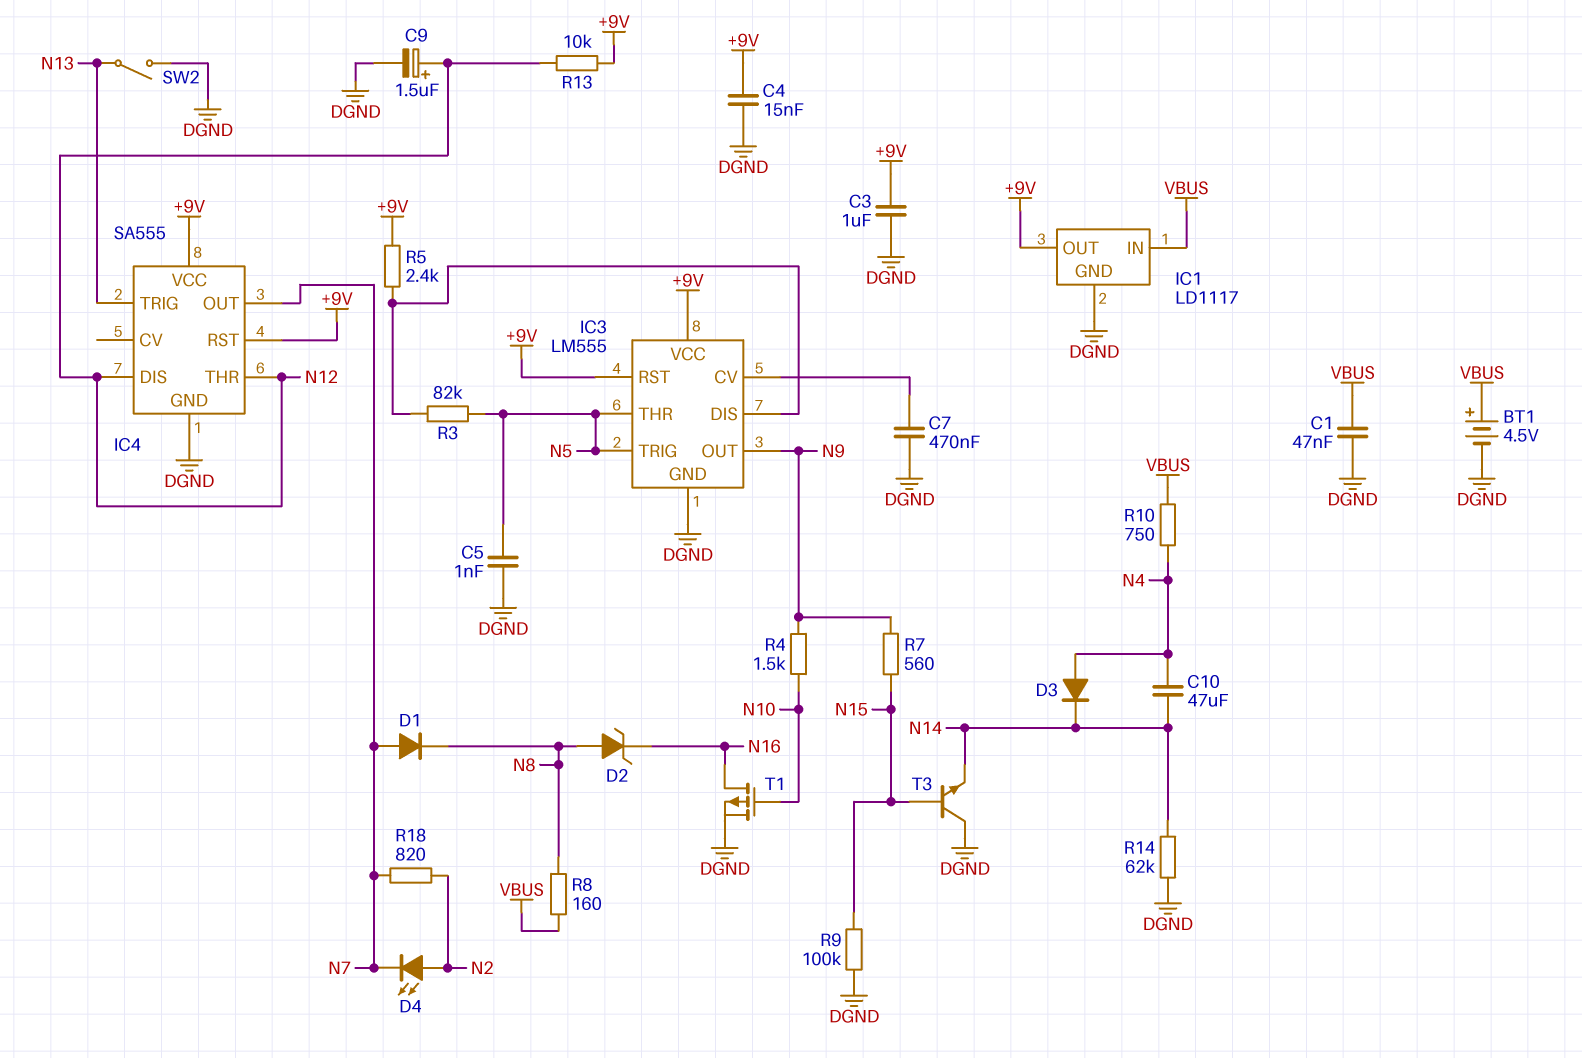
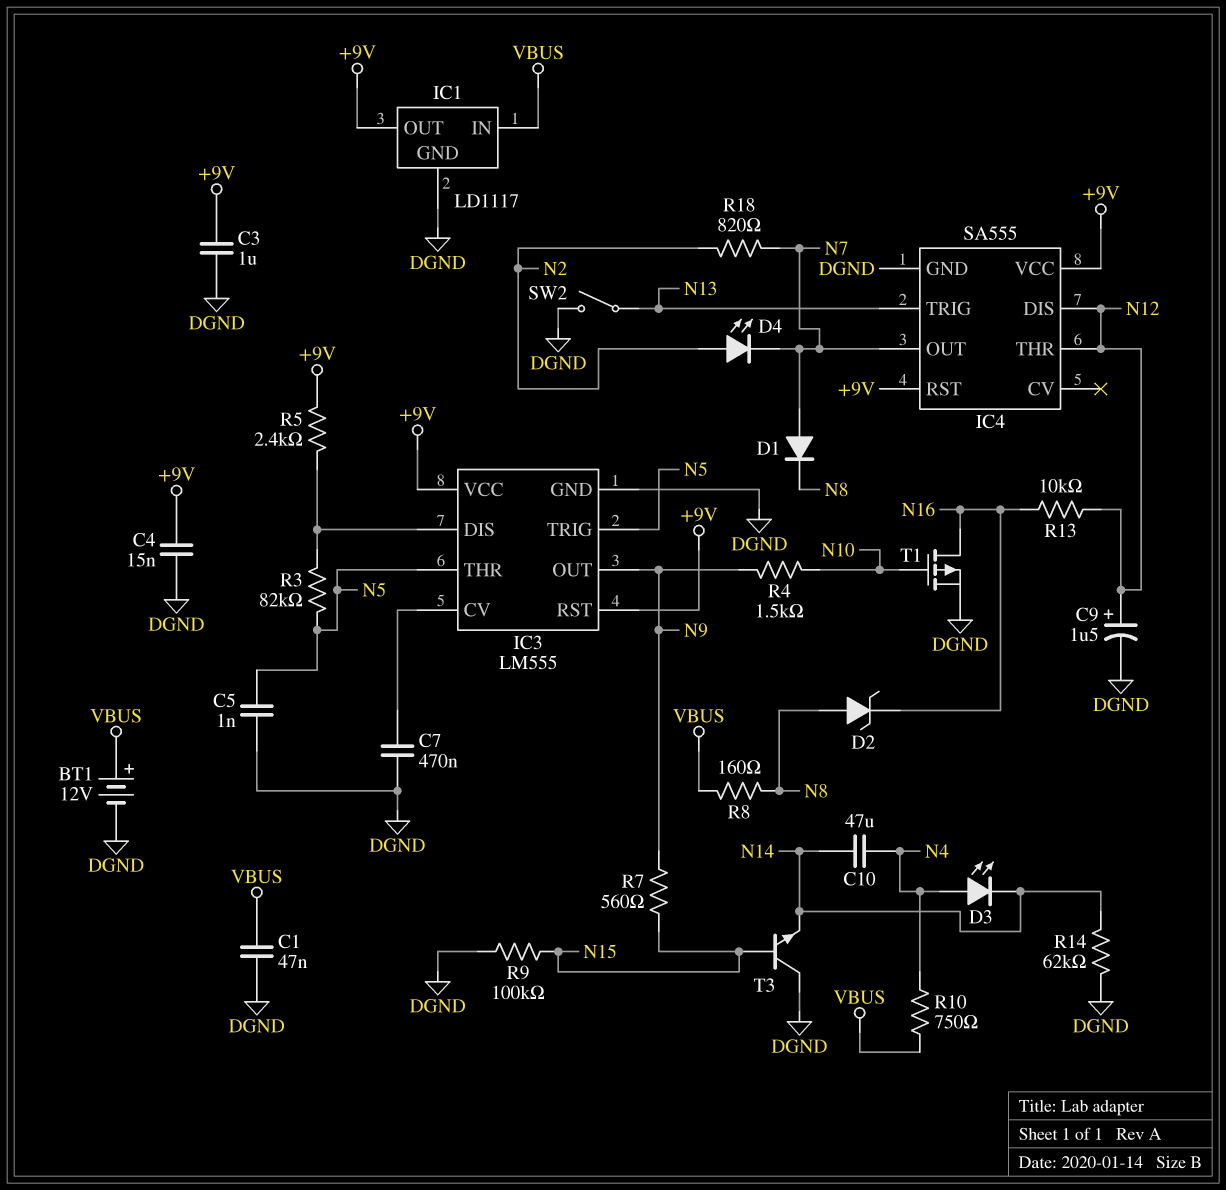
BT1: 4.5V (plus VBUS, minus DGND) -> 12V (plus VBUS, minus DGND)
D3: diode (A N4, K N14) -> LED (A N4, K N14)
R13: 10k (+9V, N12) -> 10k (N12, N16)

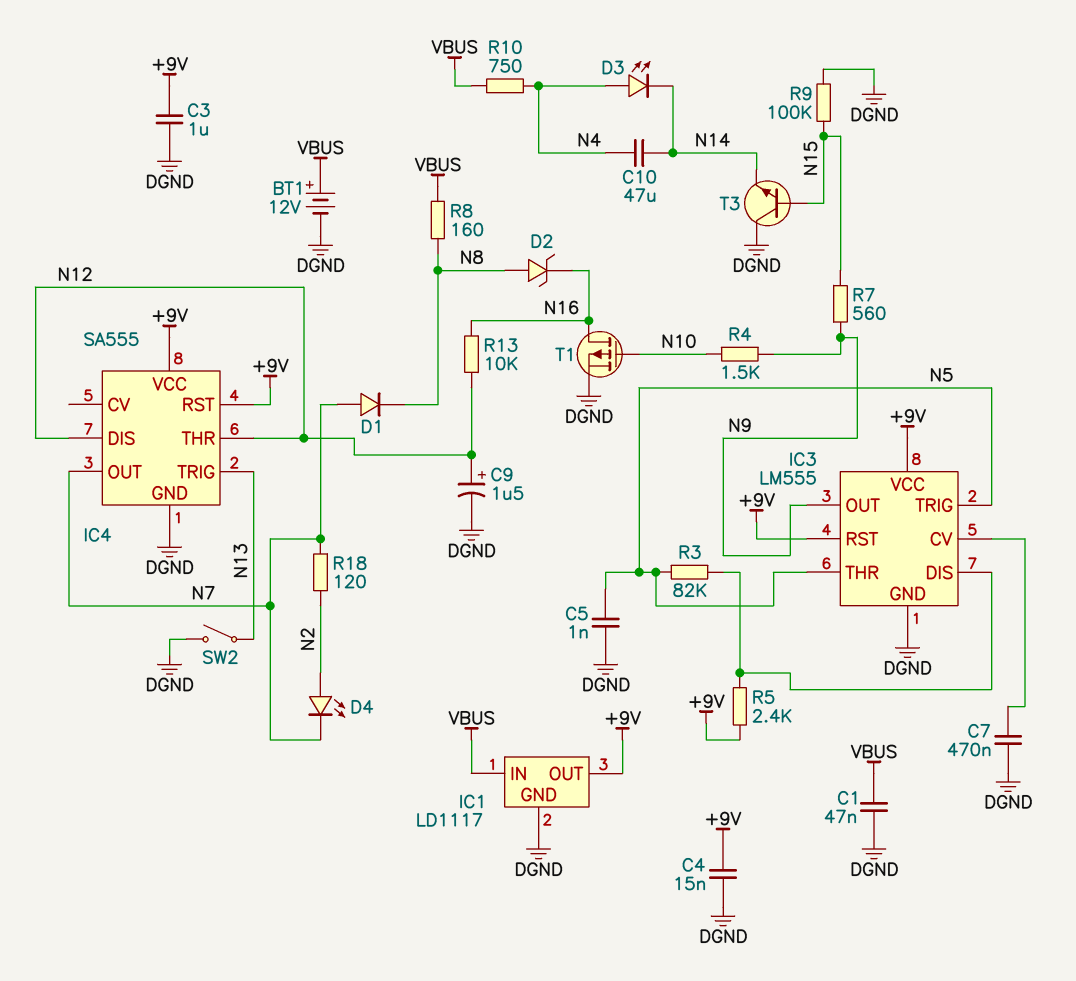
R14: 62k (DGND, N14) -> none
R18: 820 (N2, N7) -> 120 (N2, N7)

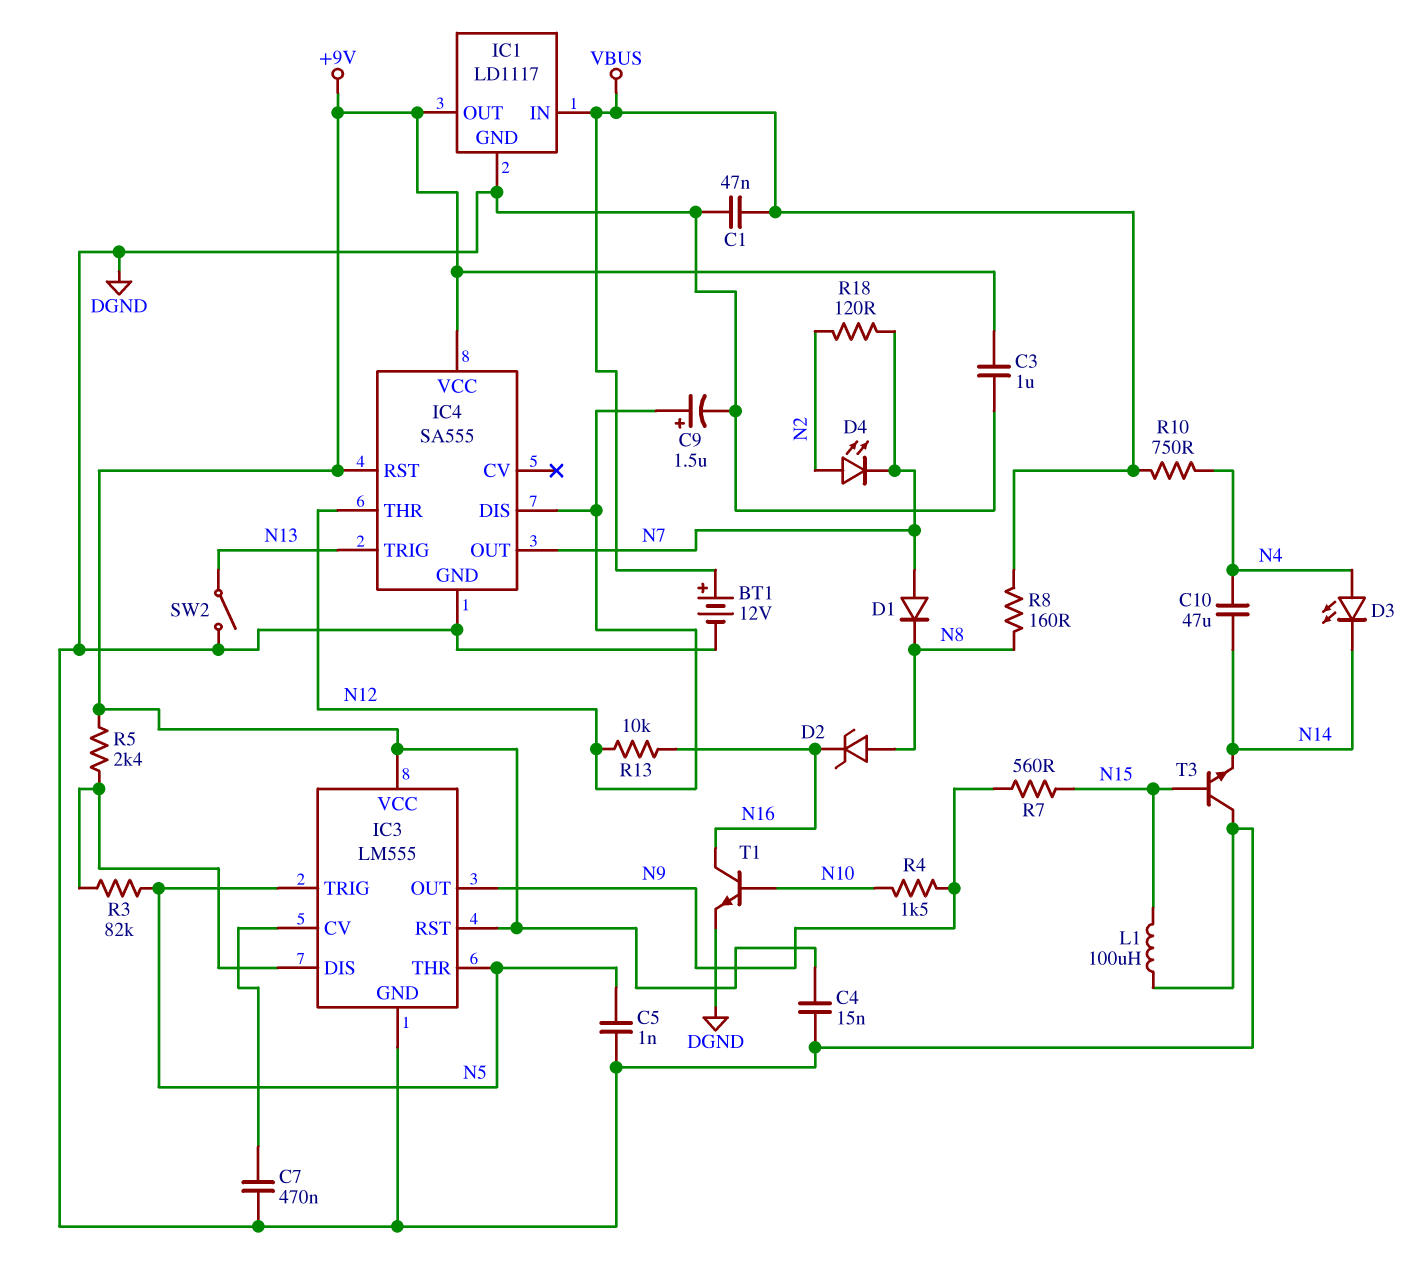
L1: none -> 100uH (DGND, N15)
R9: 100k (DGND, N15) -> none
T1: PMOS (G N10, D N16, S DGND) -> NPN (B N10, C N16, E DGND)

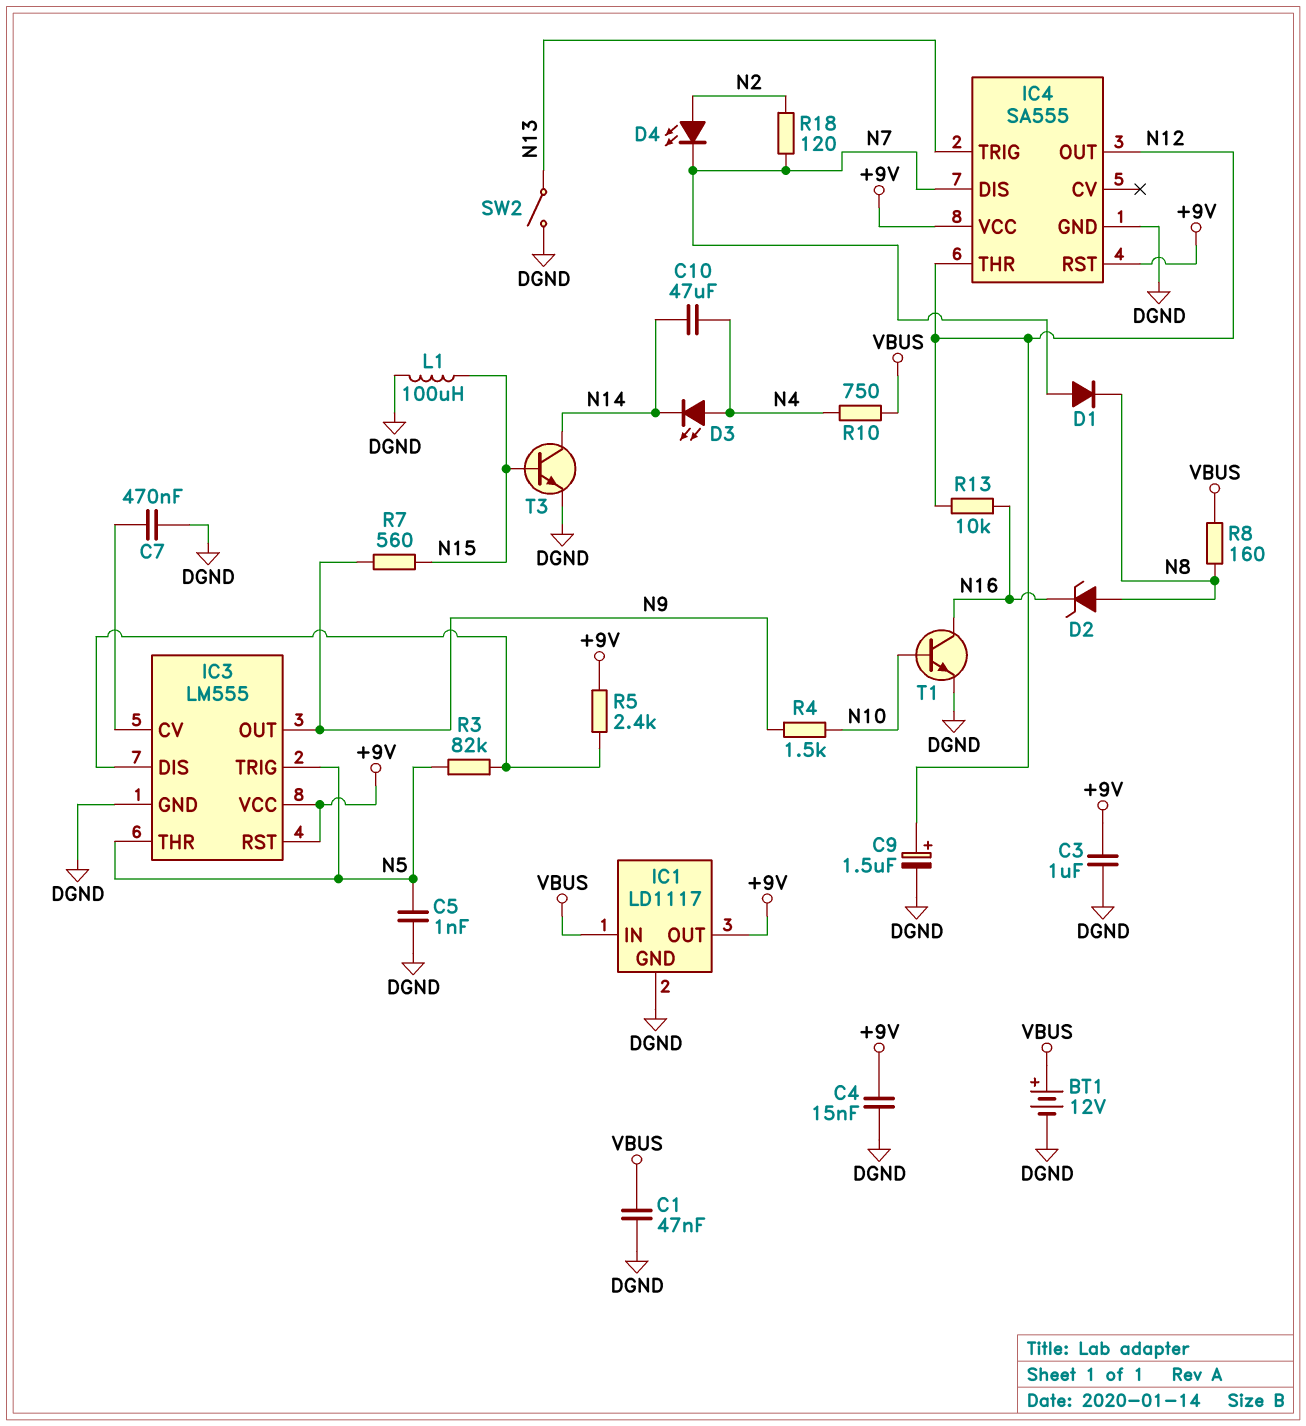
IC4 pin DIS: N12 -> N7
IC4 pin OUT: N7 -> N12
T3: NPN (B N15, C DGND, E N14) -> NPN (B N15, C N14, E DGND)

